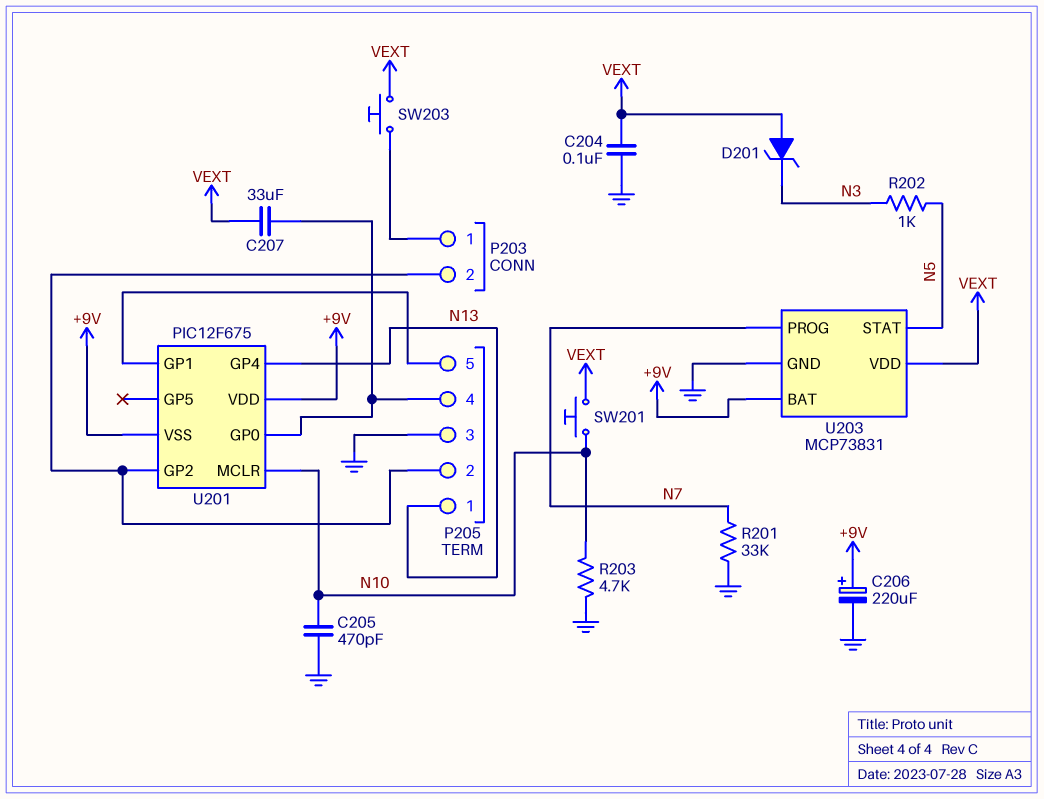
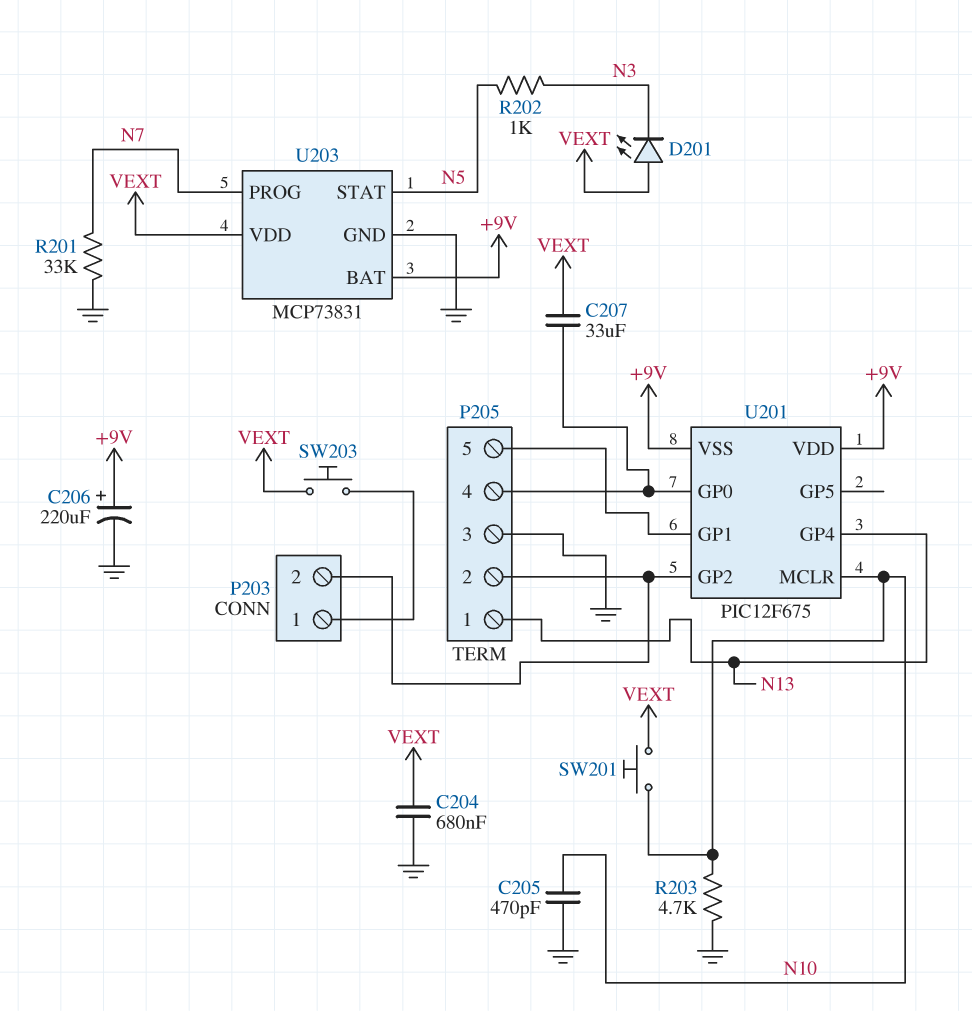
C204: 100nF (GND, VEXT) -> 680nF (GND, VEXT)
D201: zener (A VEXT, K N3) -> LED (A VEXT, K N3)

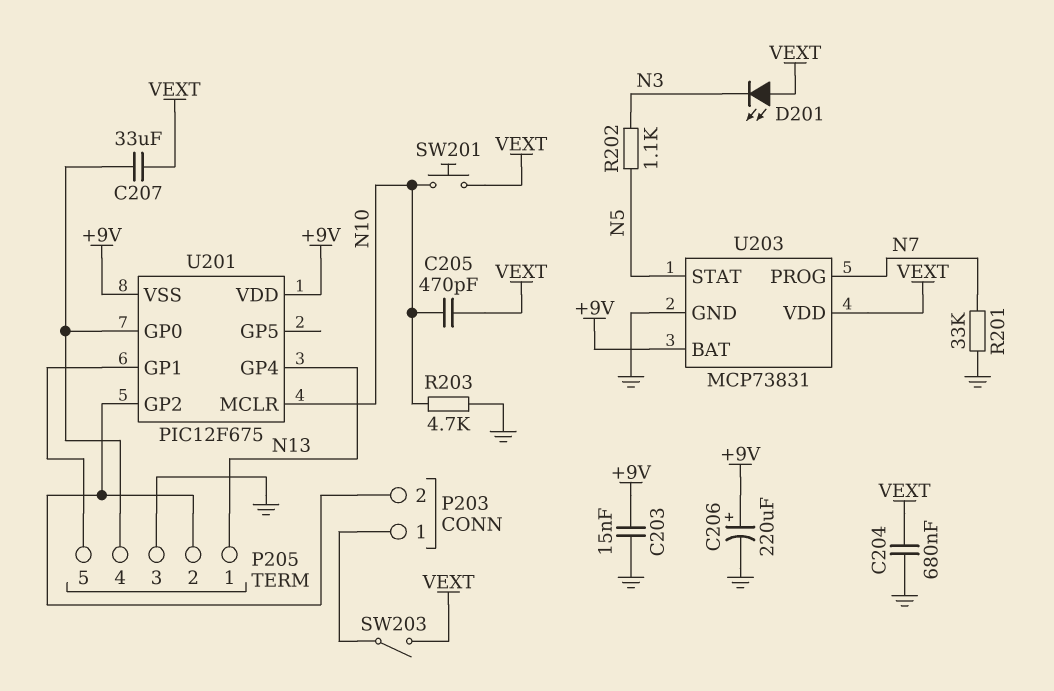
C203: none -> 15nF (+9V, GND)
C205: 470pF (GND, N10) -> 470pF (N10, VEXT)
R202: 1k (N3, N5) -> 1.1k (N3, N5)
SW203: button (P203/1, VEXT) -> switch (P203/1, VEXT)

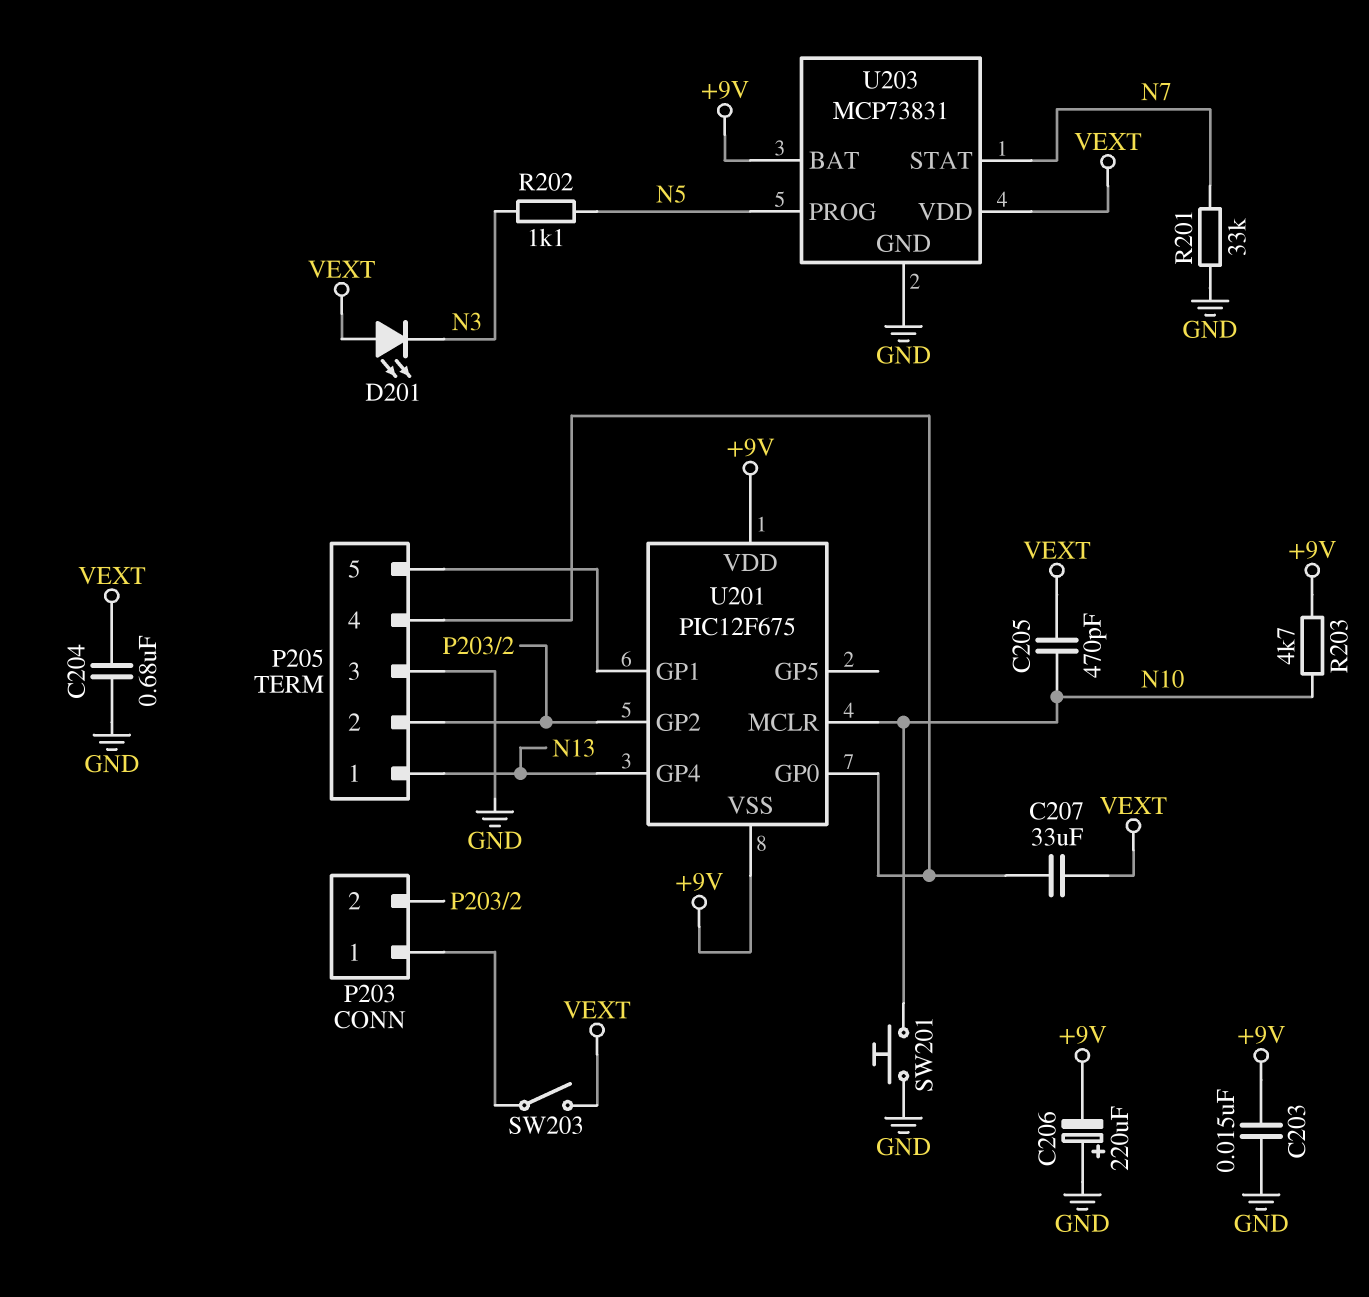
C206: 220uF (plus +9V, minus GND) -> 220uF (plus GND, minus +9V)
R203: 4.7k (GND, N10) -> 4.7k (+9V, N10)
SW201: button (N10, VEXT) -> button (GND, N10)
U203 pin PROG: N7 -> N5
U203 pin STAT: N5 -> N7

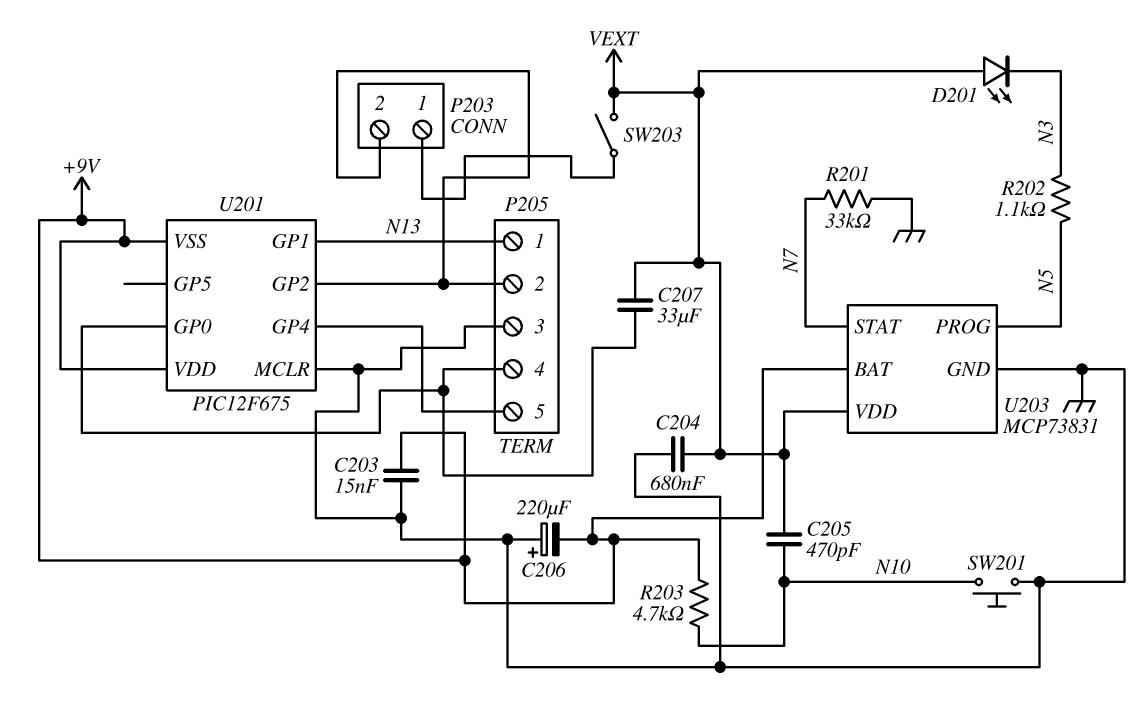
U201 pin GP1: P205/5 -> N13
U201 pin GP4: N13 -> P205/5
U201 pin MCLR: N10 -> GND

